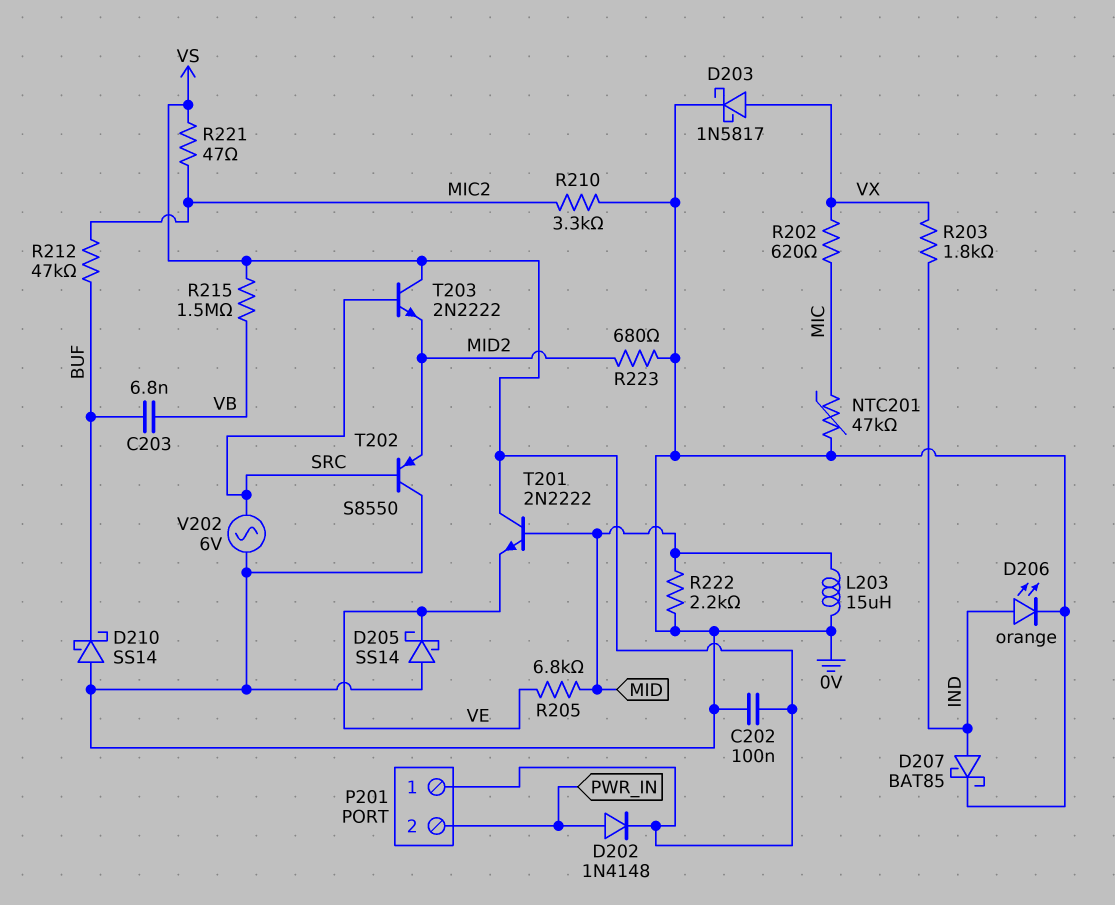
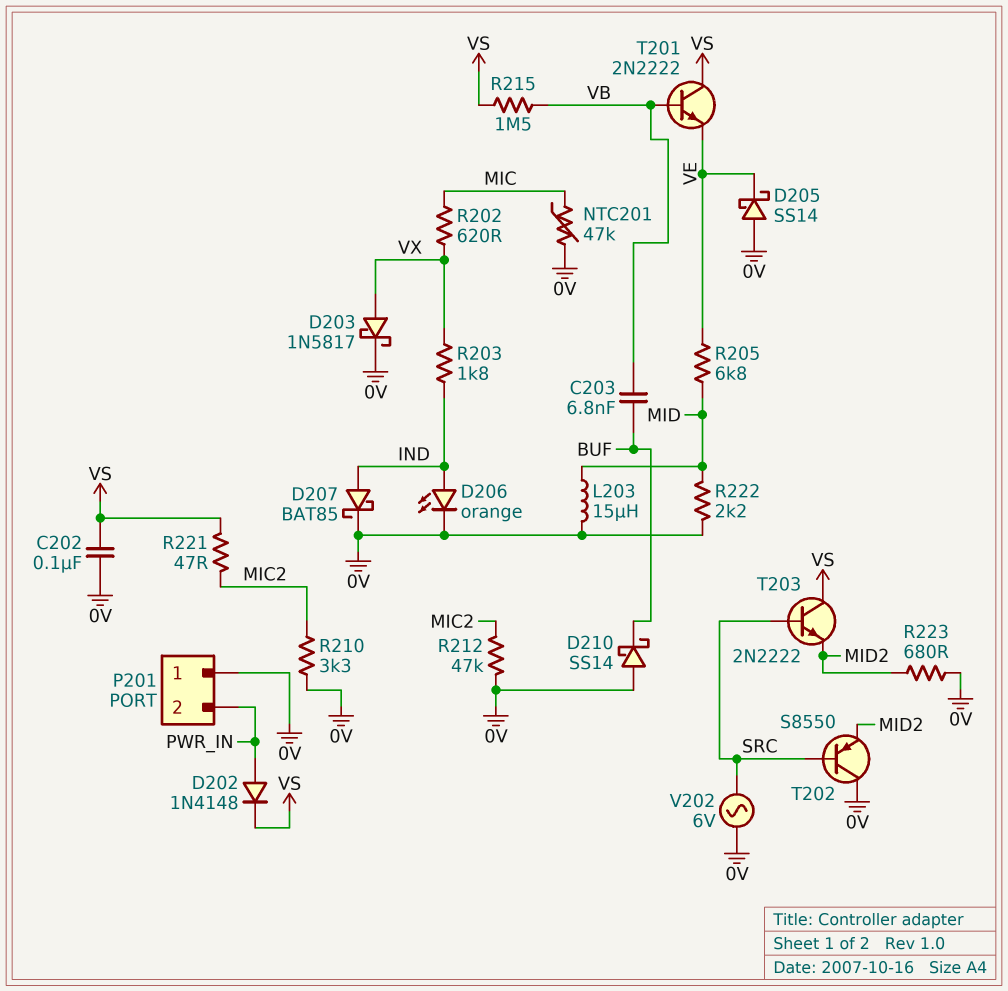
P201 pin 1: VS -> 0V
R212: 47k (BUF, MIC2) -> 47k (0V, MIC2)
T201: NPN 2N2222 (B MID, C VS, E VE) -> NPN 2N2222 (B VB, C VS, E VE)

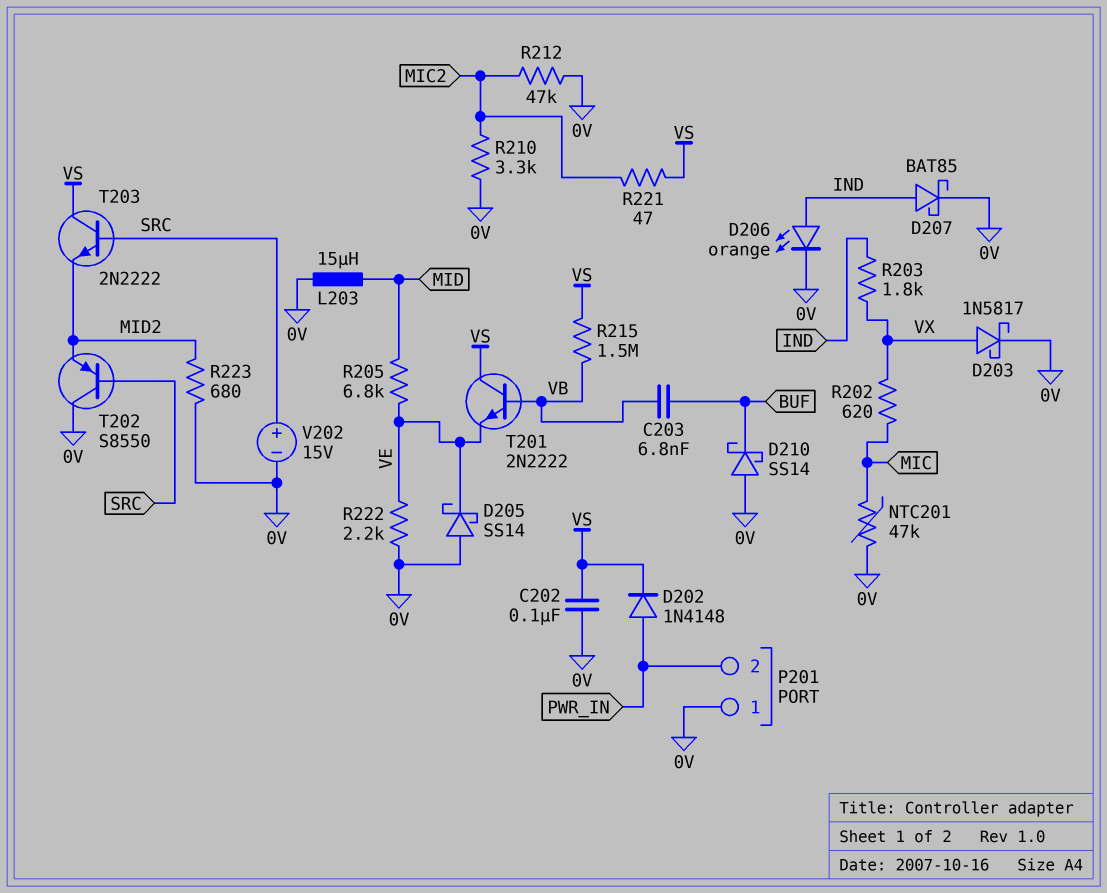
R222: 2.2k (0V, MID) -> 2.2k (0V, VE)
V202: AC 6V (0V, SRC) -> 15V (plus SRC, minus 0V)

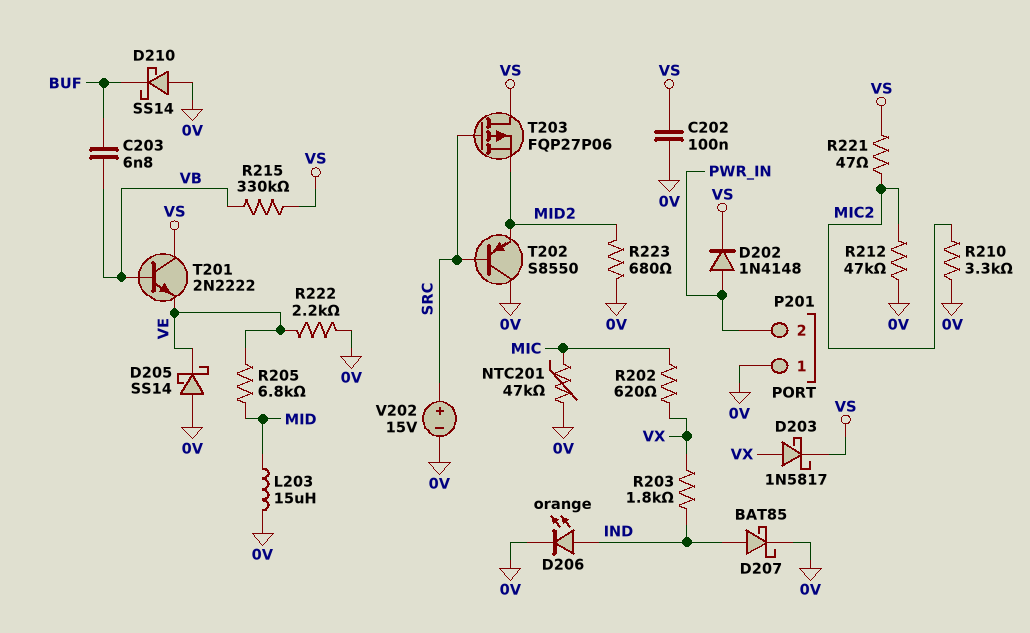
D203: schottky 1N5817 (A VX, K 0V) -> schottky 1N5817 (A VX, K VS)
R215: 1.5M (VB, VS) -> 330k (VB, VS)
T203: NPN 2N2222 (B SRC, C VS, E MID2) -> PMOS FQP27P06 (G SRC, D VS, S MID2)

